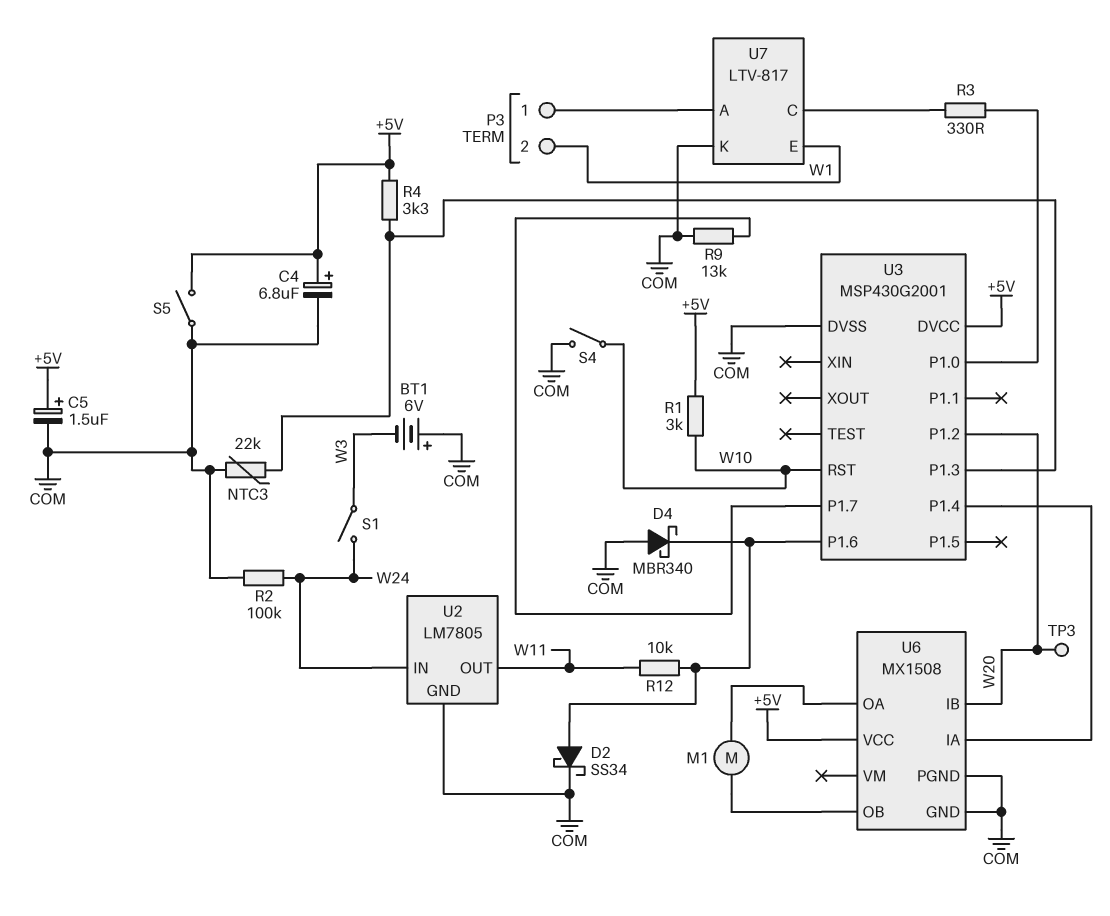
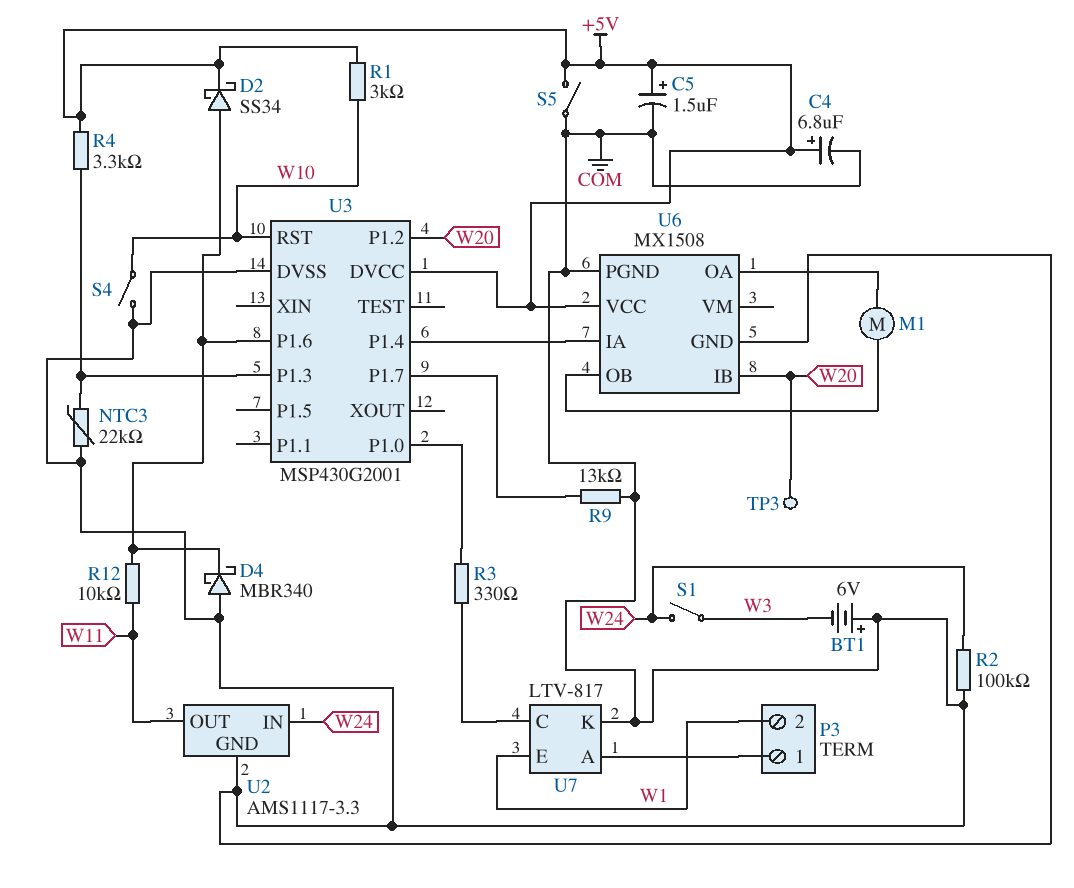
D2: schottky SS34 (A U3/P1.6, K COM) -> schottky SS34 (A U3/P1.6, K +5V)
U2: LM7805 -> AMS1117-3.3

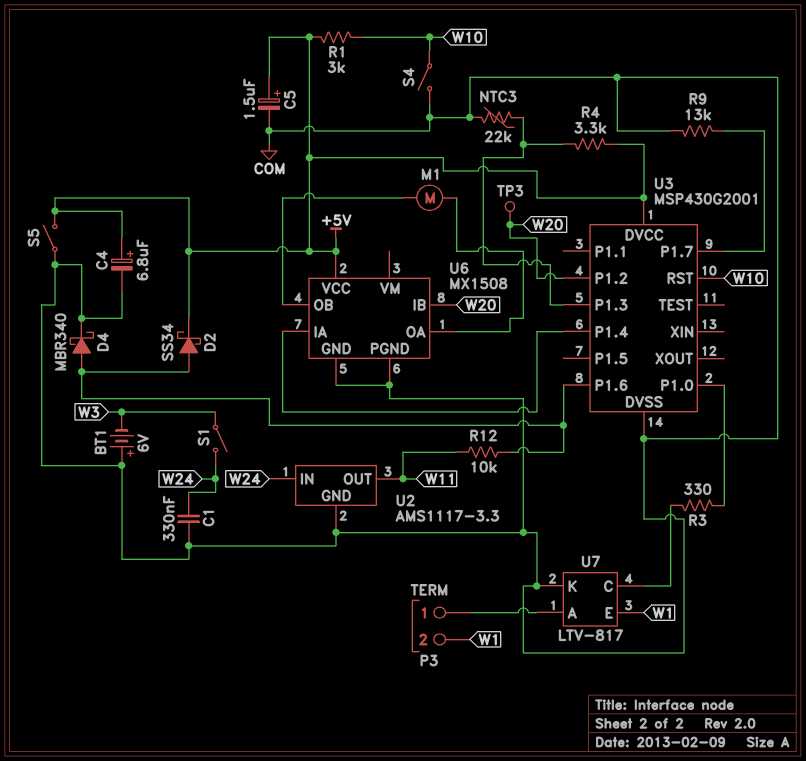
C1: none -> 330nF (COM, W24)
D4: schottky MBR340 (A COM, K U3/P1.6) -> schottky MBR340 (A U3/P1.6, K COM)
R2: 100k (COM, W24) -> none

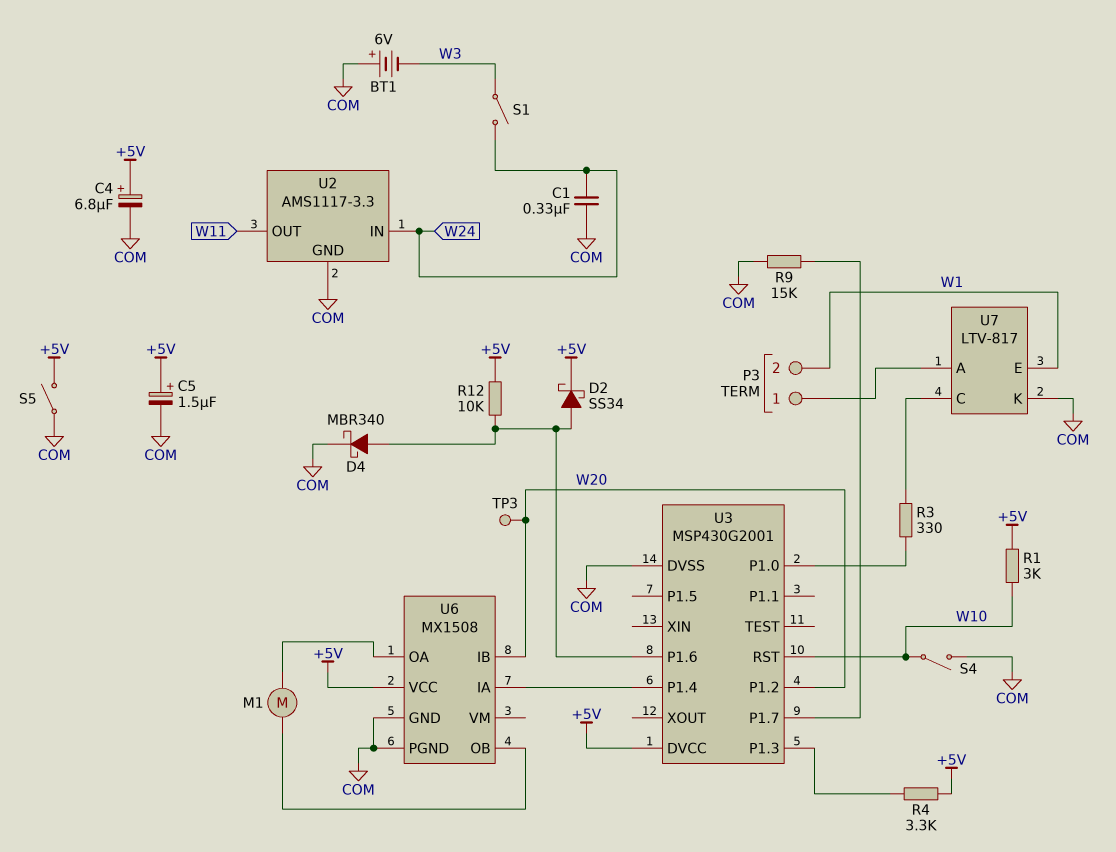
NTC3: 22k (COM, U3/P1.3) -> none
R9: 13k (COM, U3/P1.7) -> 15k (COM, U3/P1.7)
R12: 10k (U3/P1.6, W11) -> 10k (+5V, U3/P1.6)

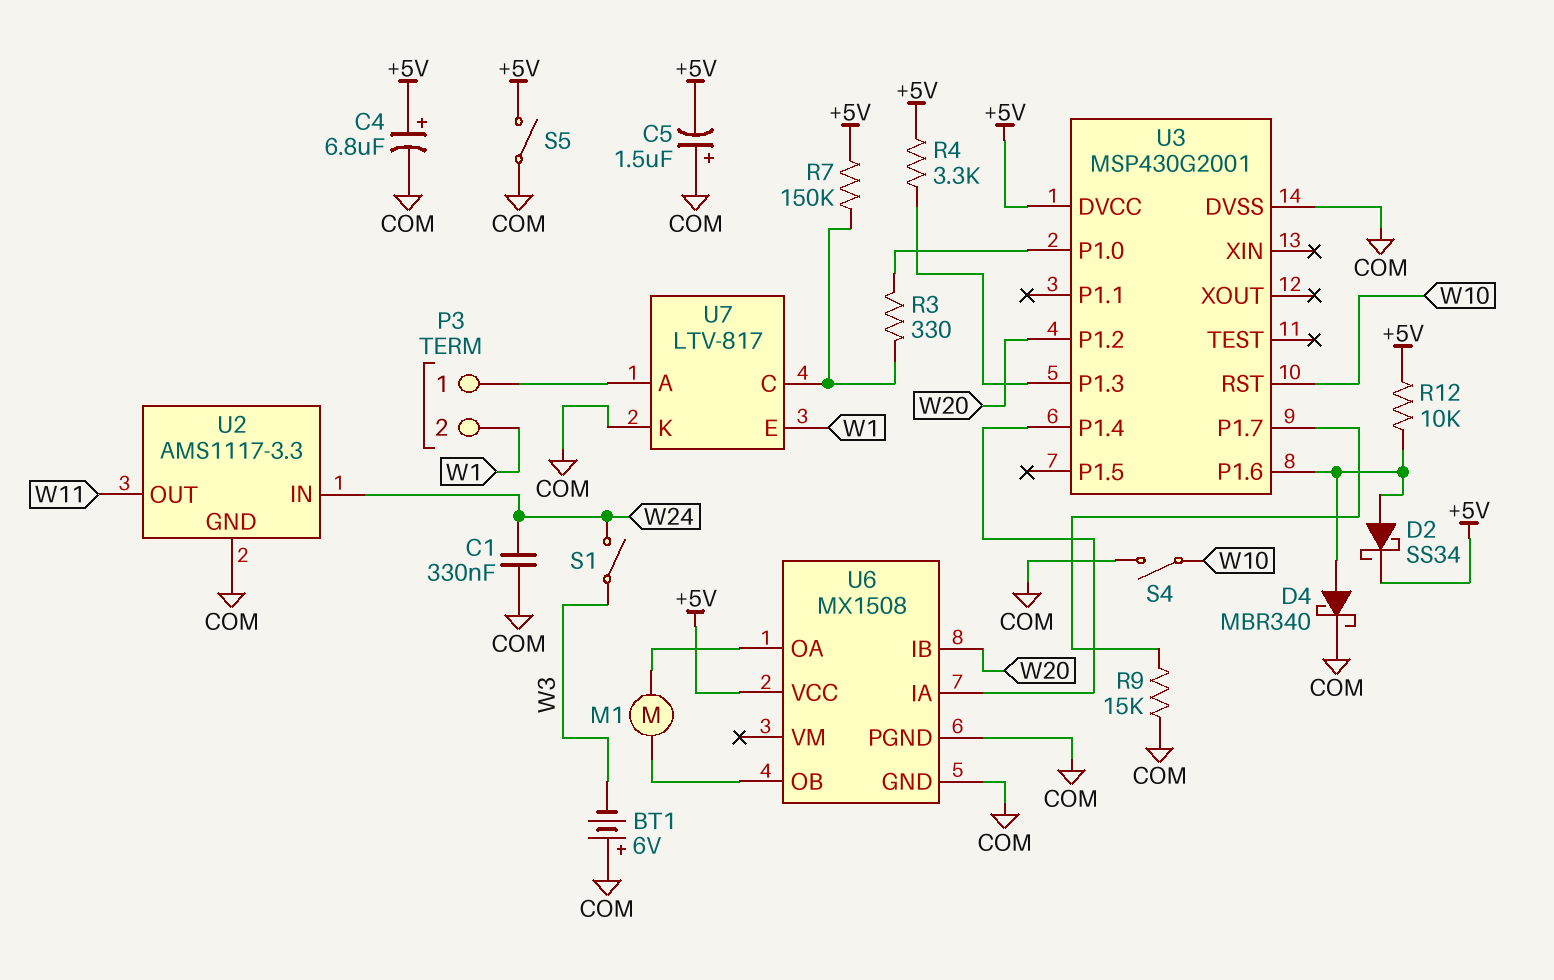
C5: 1.5uF (plus +5V, minus COM) -> 1.5uF (plus COM, minus +5V)
R1: 3k (+5V, W10) -> none
R7: none -> 150k (+5V, U7/C)
TP3: test point (W20) -> none

